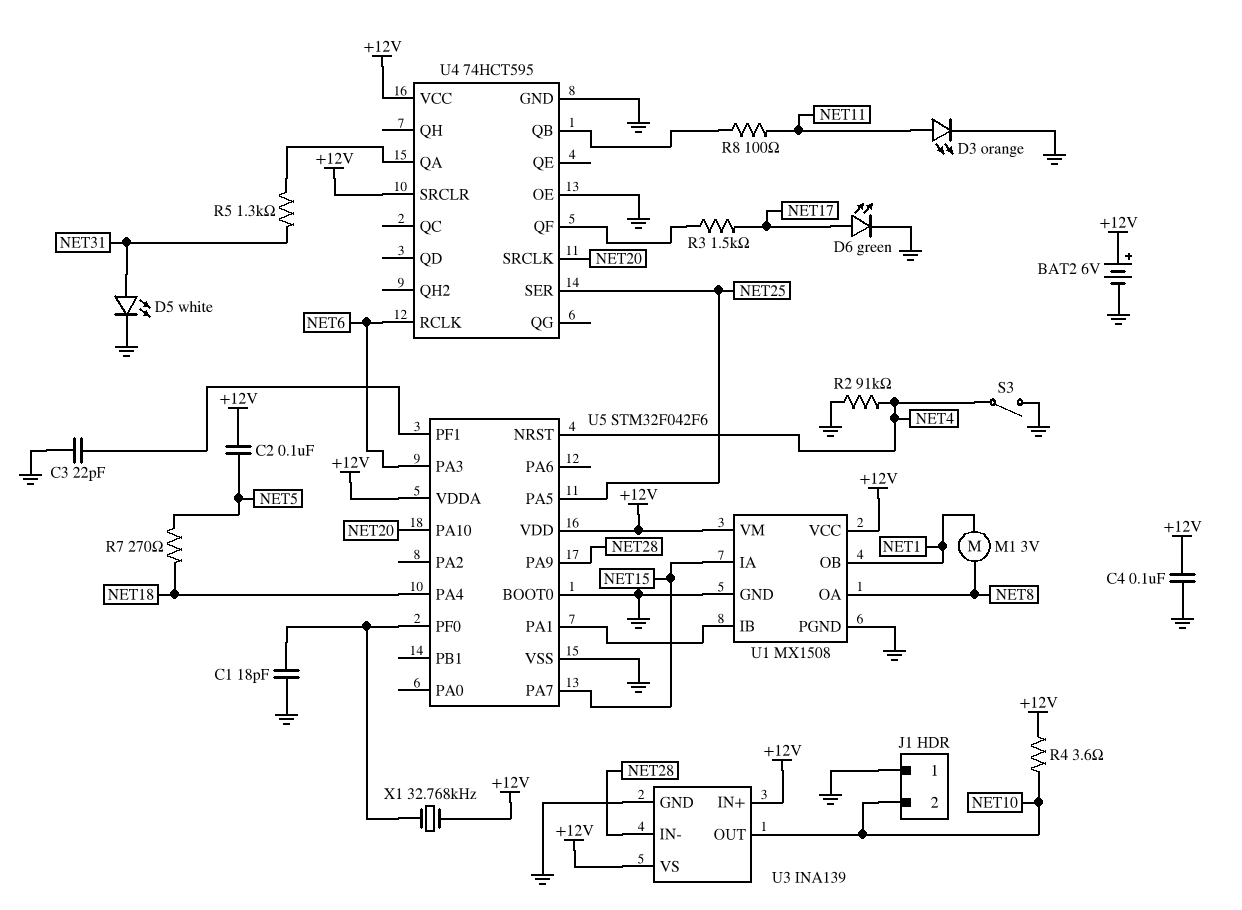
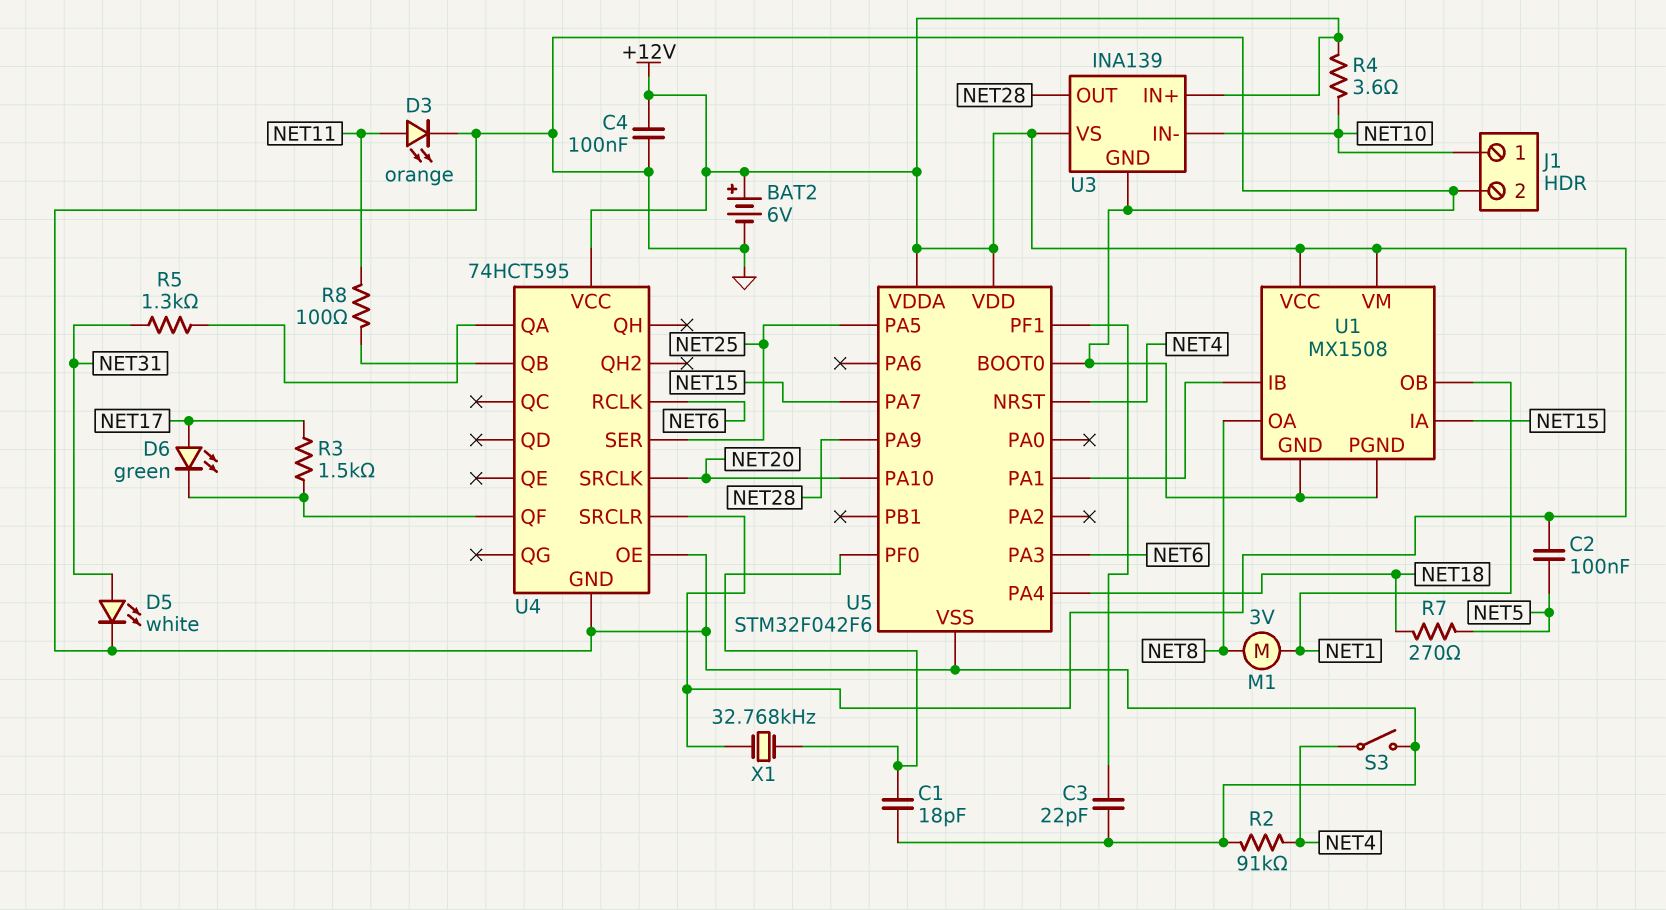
D6: LED green (A NET17, K GND) -> LED green (A NET17, K U4/QF)
J1 pin 1: GND -> NET10
J1 pin 2: NET10 -> GND
U3 pin IN-: NET28 -> NET10
U3 pin OUT: NET10 -> NET28

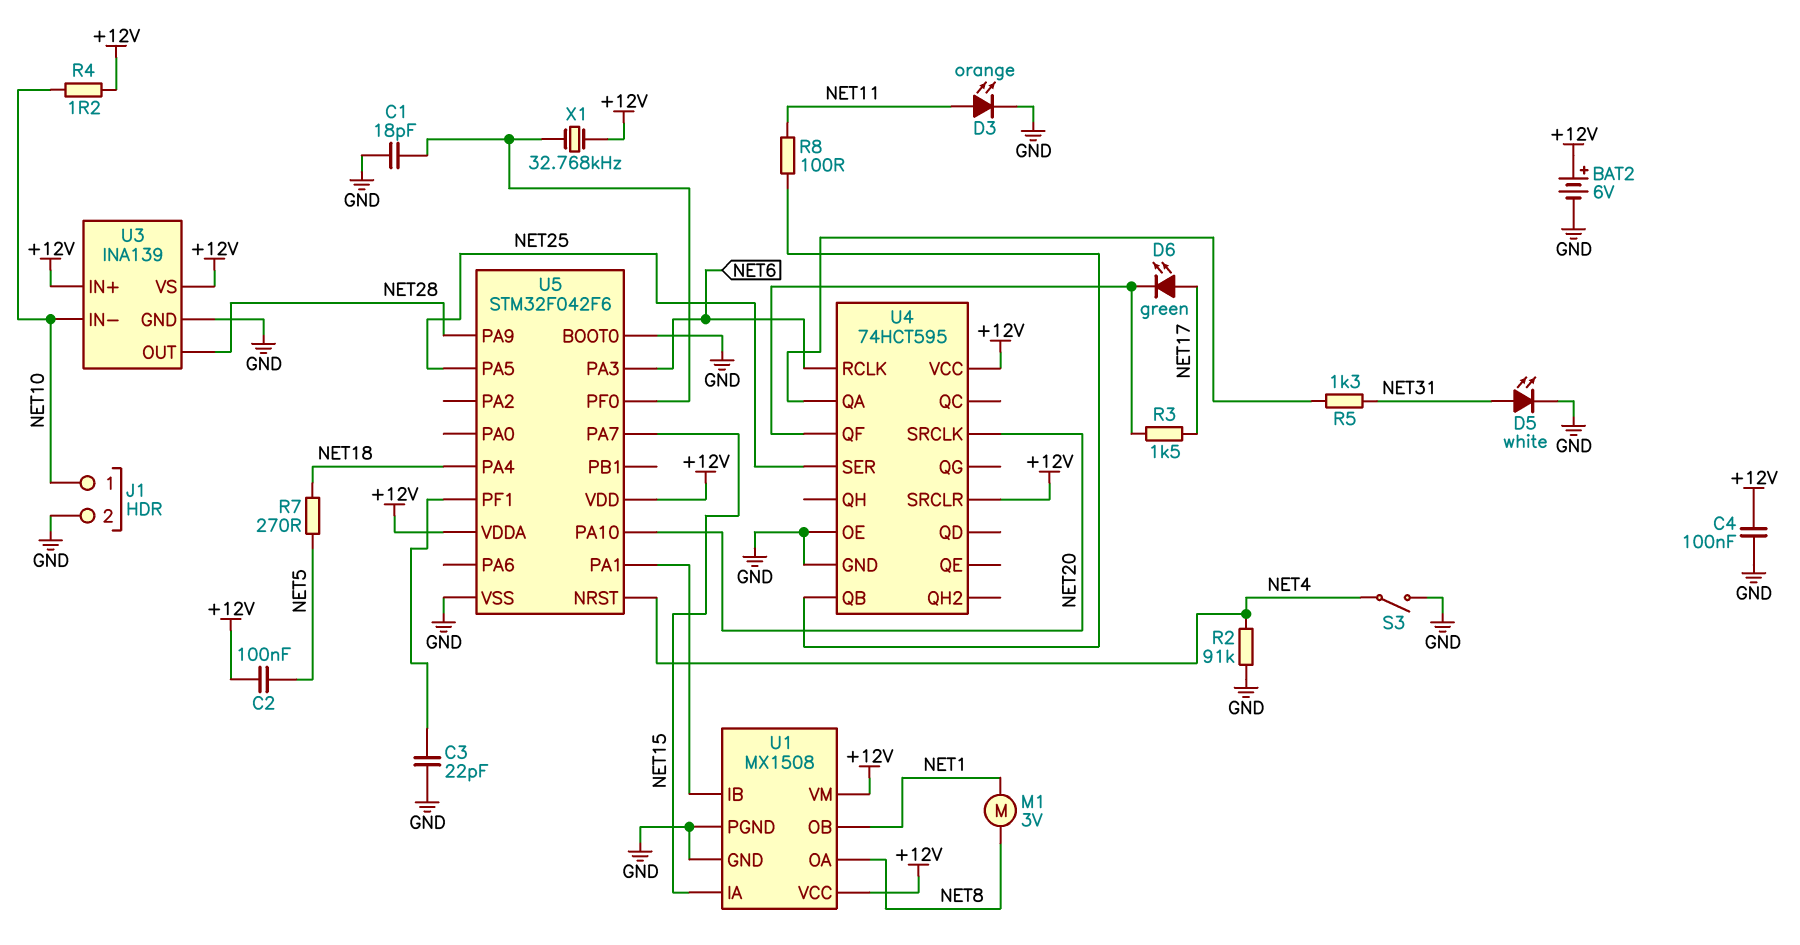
R4: 3.6 (+12V, NET10) -> 1.2 (+12V, NET10)

